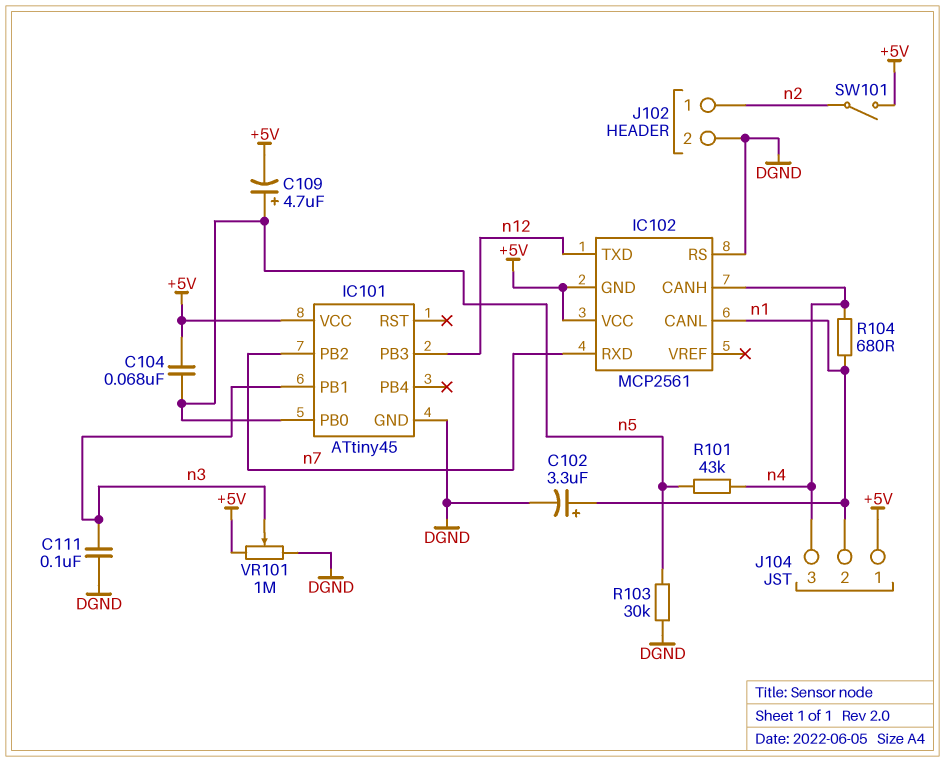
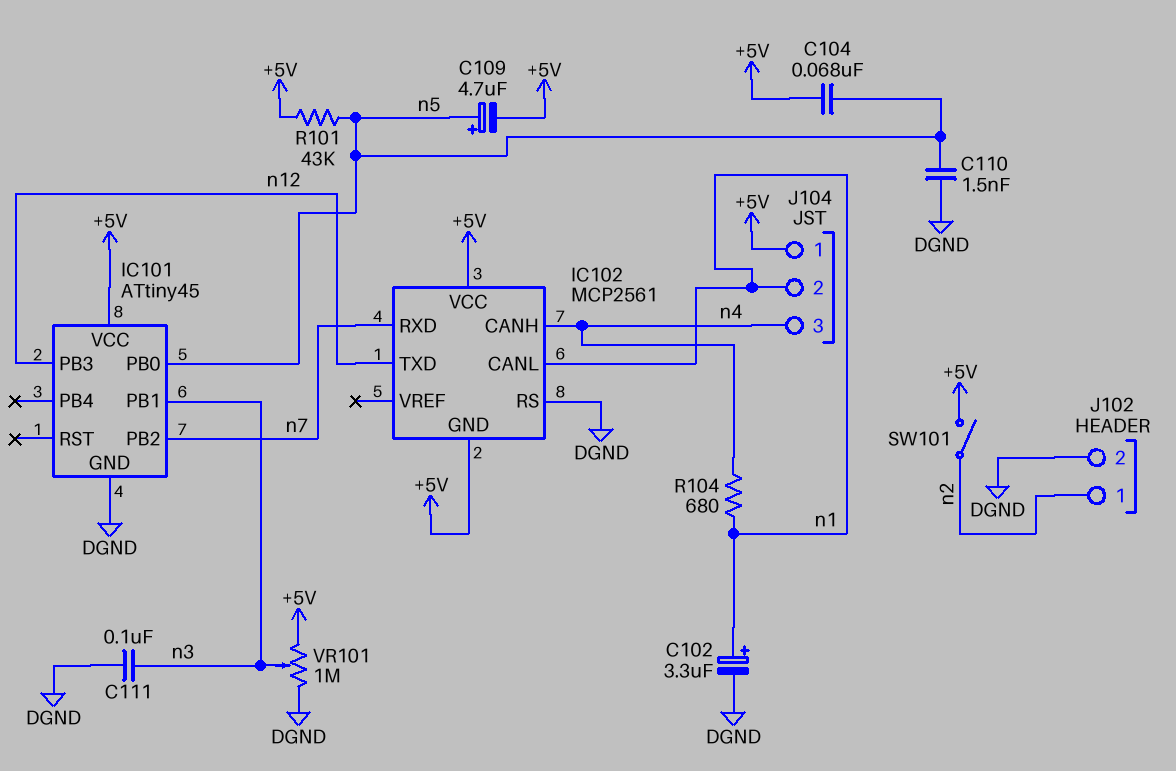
C110: none -> 1.5nF (DGND, n5)
R101: 43k (n4, n5) -> 43k (+5V, n5)
R103: 30k (DGND, n5) -> none

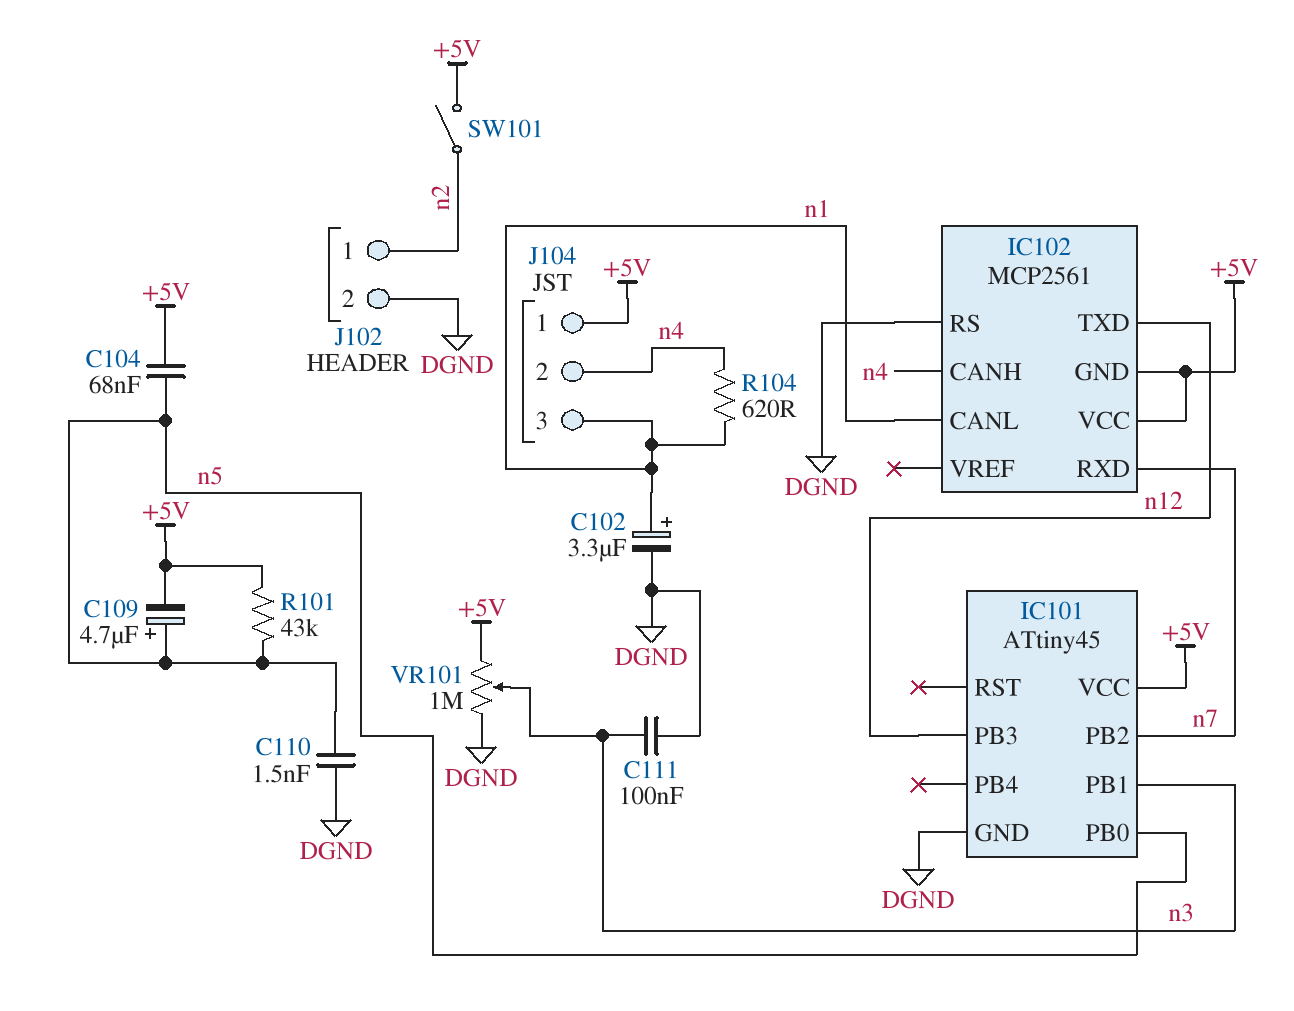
J104 pin 2: n1 -> n4
J104 pin 3: n4 -> n1
R104: 680 (n1, n4) -> 620 (n1, n4)

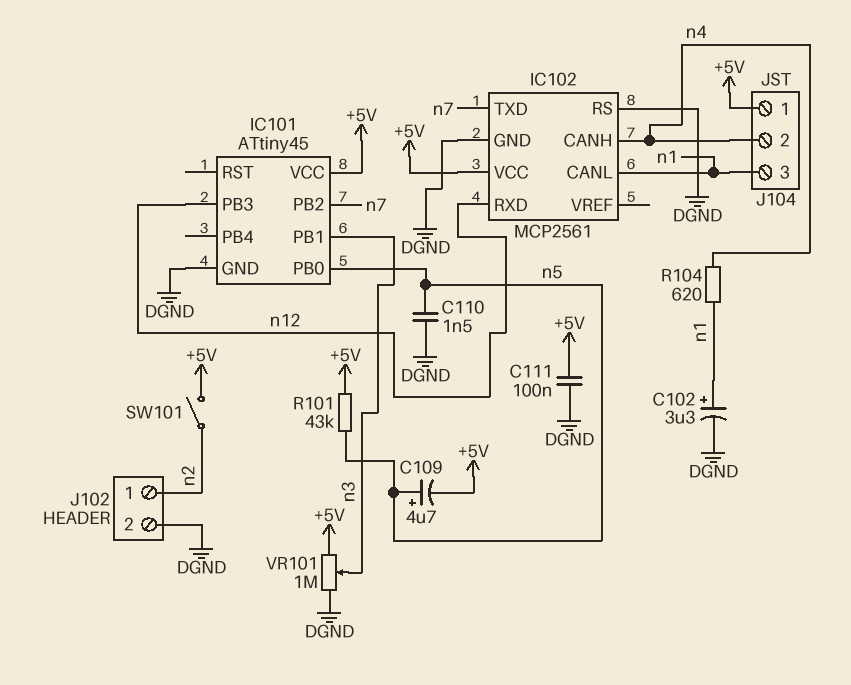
C104: 68nF (+5V, n5) -> none
C111: 100nF (DGND, n3) -> 100nF (+5V, DGND)
IC102 pin GND: +5V -> DGND
IC102 pin RXD: n7 -> n12
IC102 pin TXD: n12 -> n7

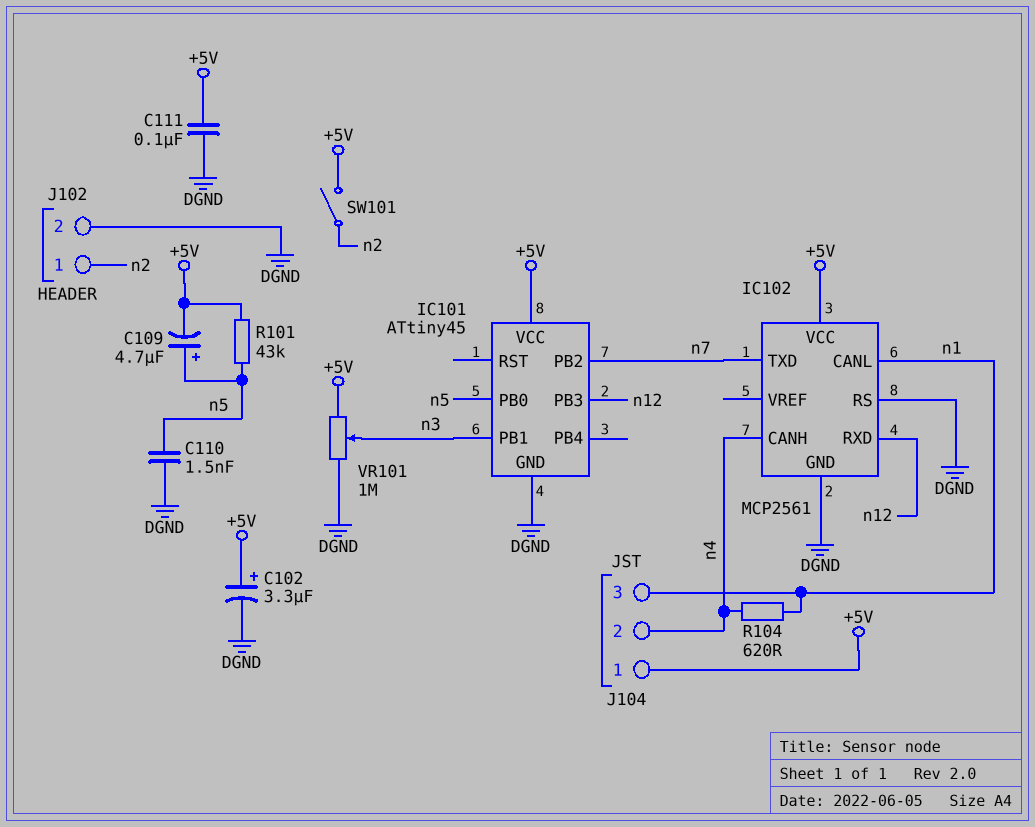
C102: 3.3uF (plus n1, minus DGND) -> 3.3uF (plus +5V, minus DGND)

